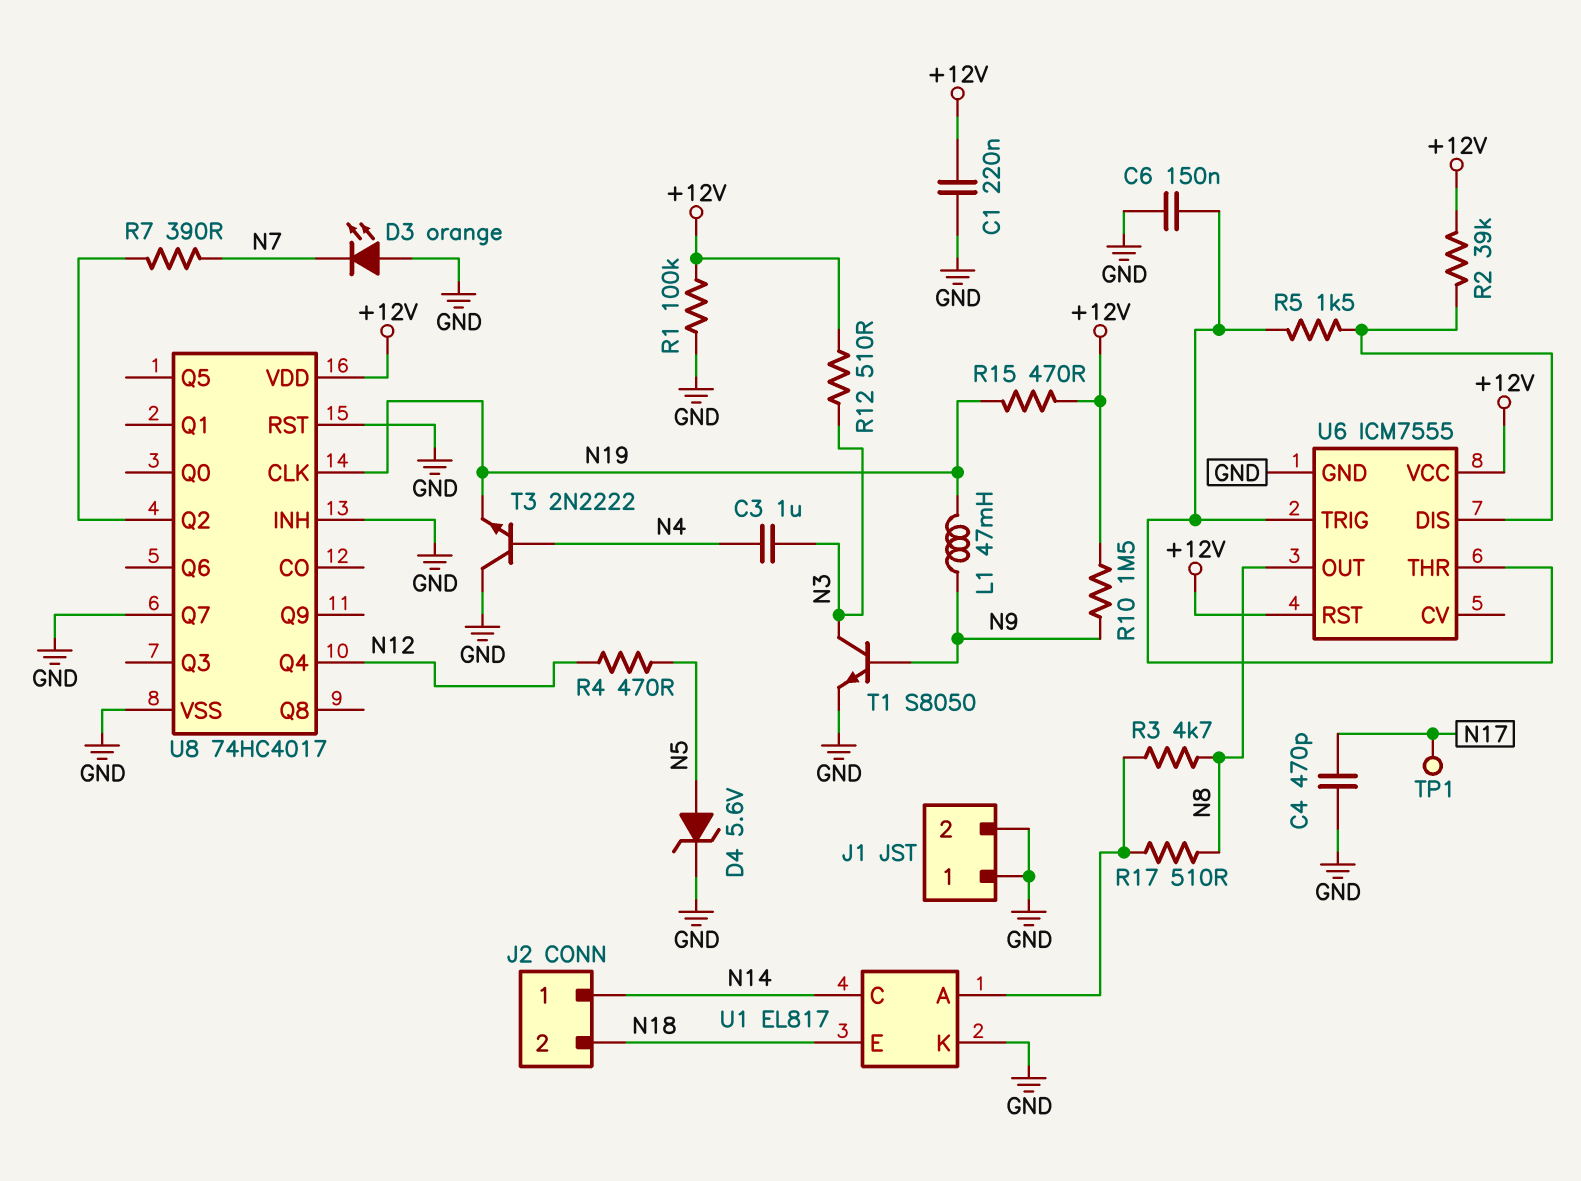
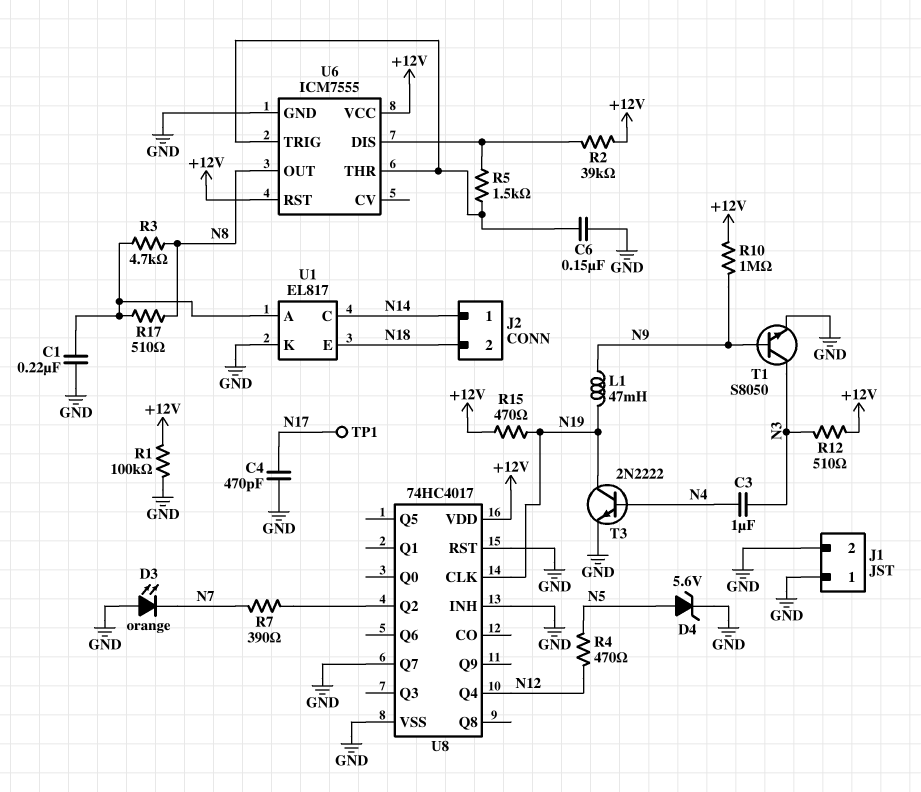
C1: 220nF (+12V, GND) -> 220nF (GND, U1/A)
R10: 1.5M (+12V, N9) -> 1M (+12V, N9)
T3: NPN 2N2222 (B N4, C GND, E N19) -> NPN 2N2222 (B N4, C N19, E GND)

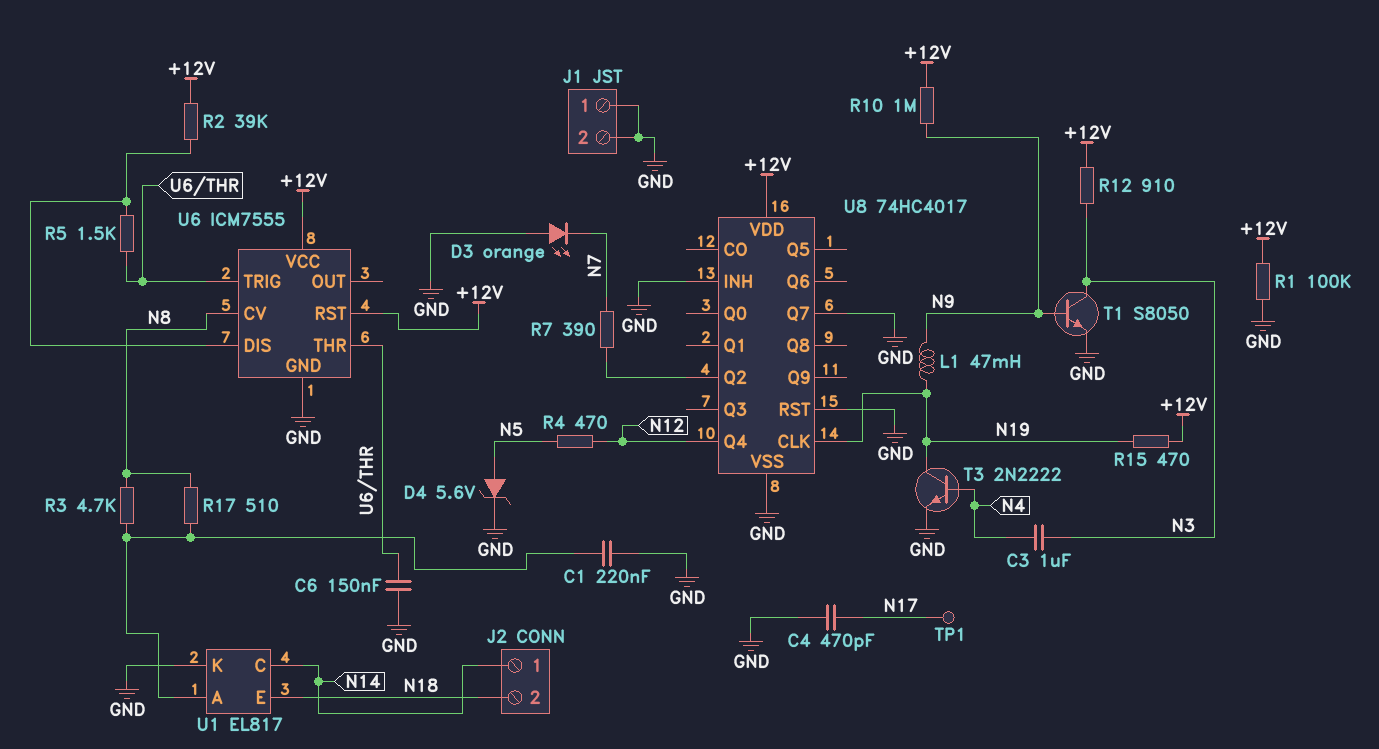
R12: 510 (+12V, N3) -> 910 (+12V, N3)
U6 pin CV: none -> N8
U6 pin OUT: N8 -> none

